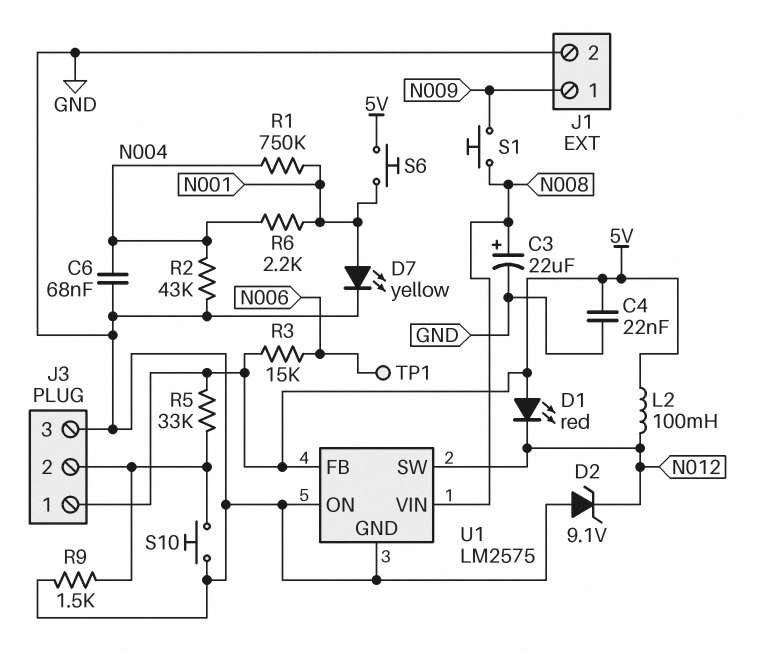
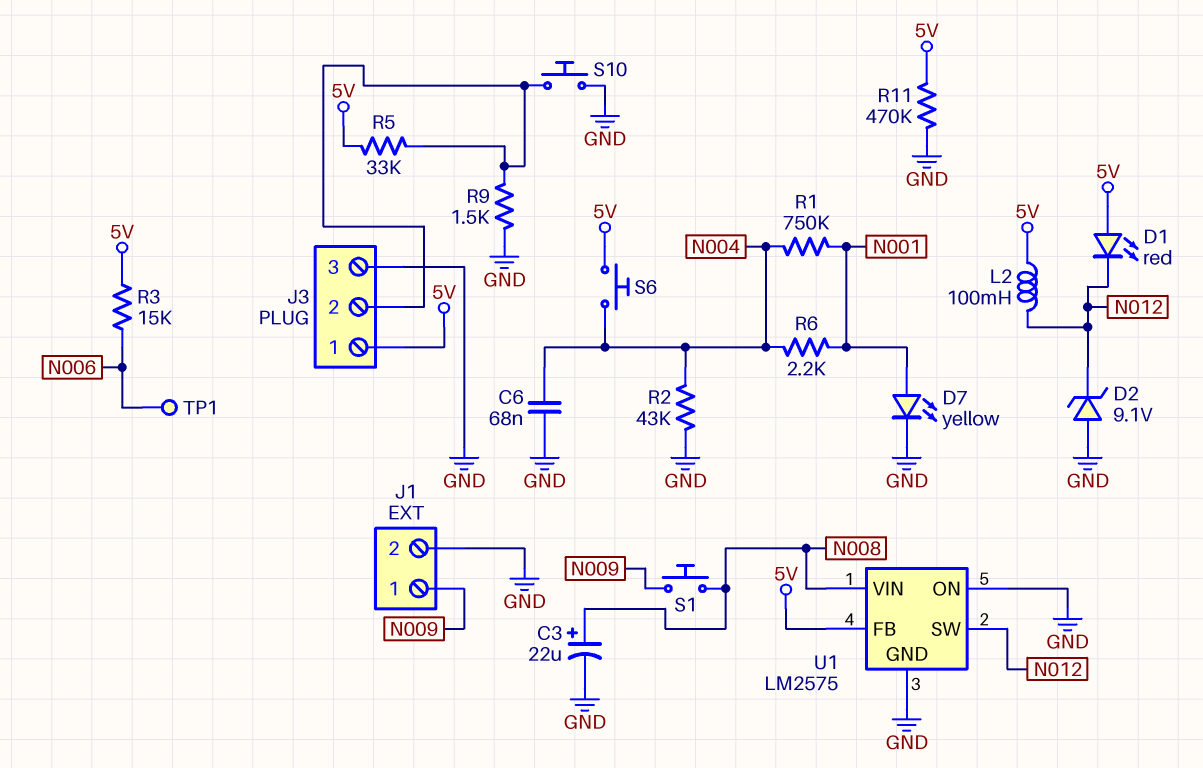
C4: 22nF (5V, GND) -> none
R11: none -> 470k (5V, GND)
S6: button (5V, N001) -> button (5V, N004)

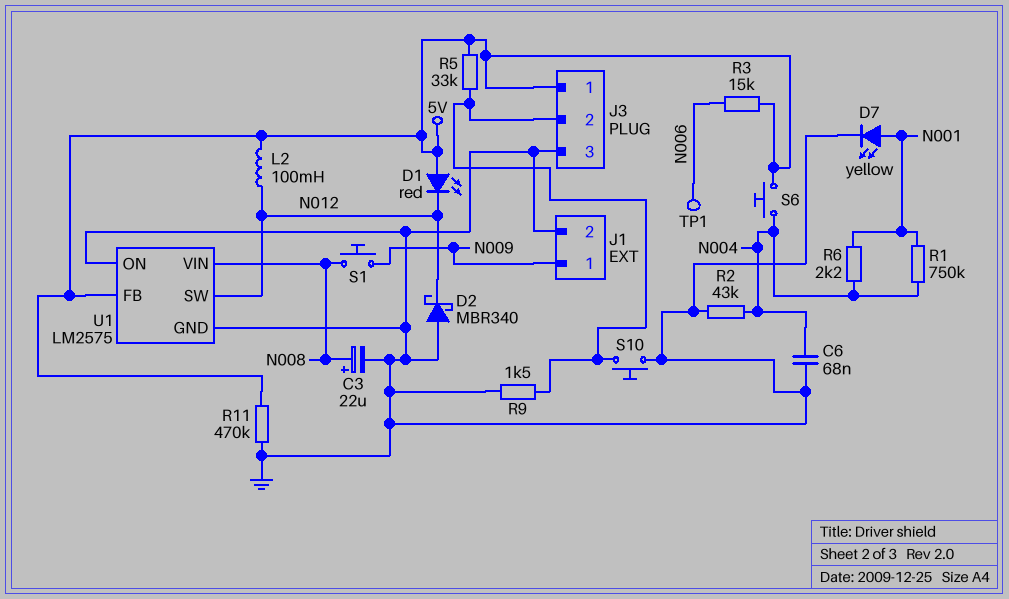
D2: zener 9.1V (A GND, K N012) -> schottky MBR340 (A GND, K N012)

